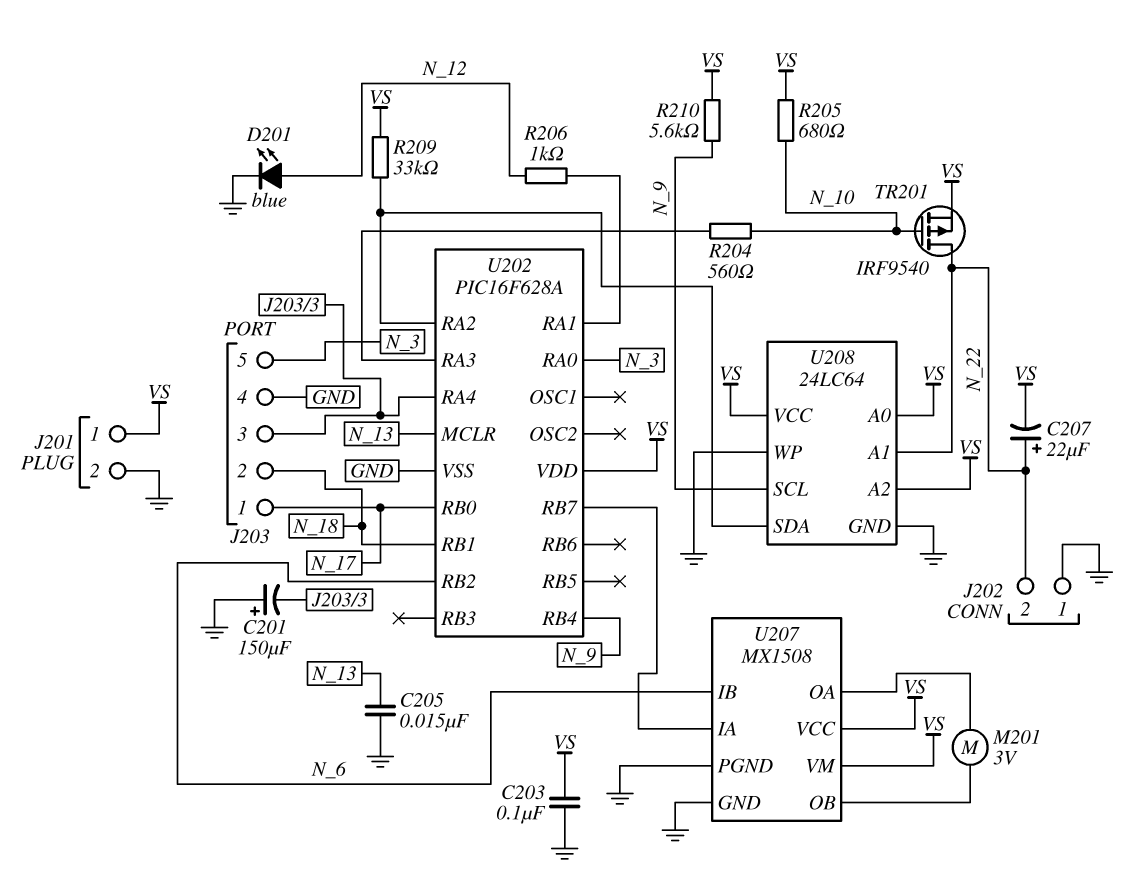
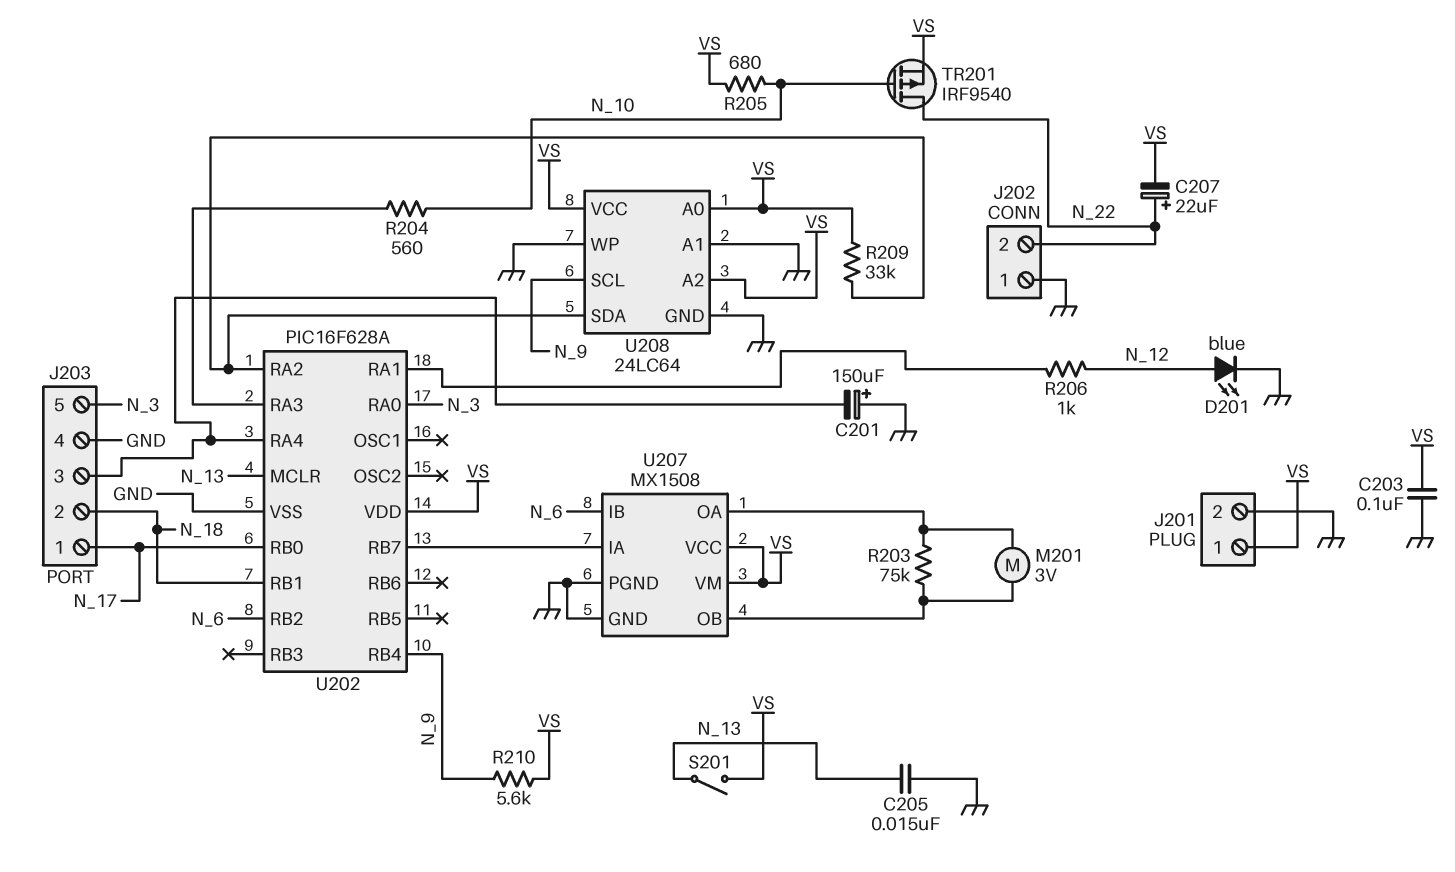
R203: none -> 75k (U207/OA, U207/OB)
S201: none -> switch (N_13, VS)
U208 pin A1: N_22 -> GND

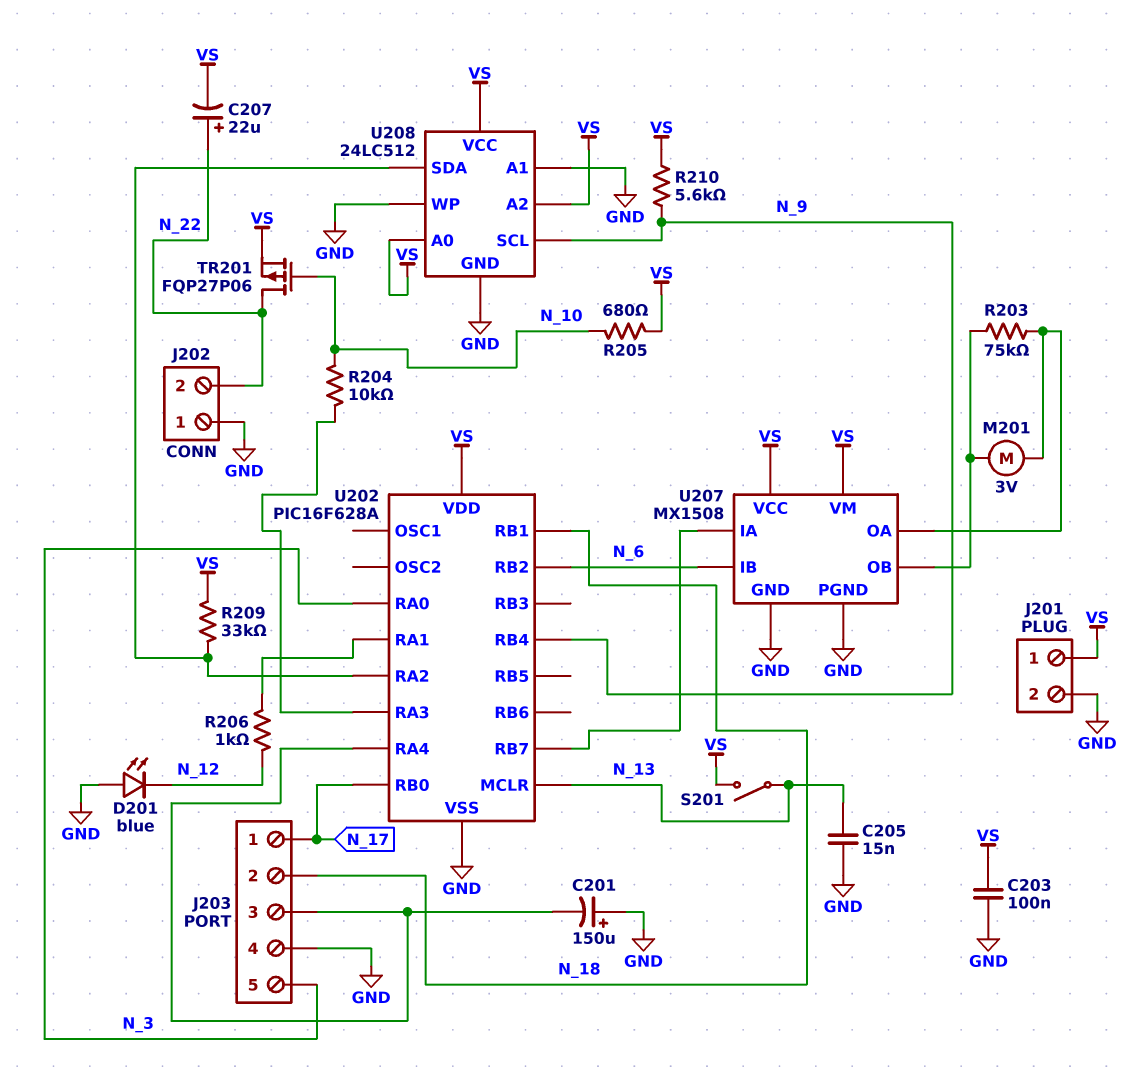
D201: LED blue (A N_12, K GND) -> LED blue (A GND, K N_12)
R204: 560 (N_10, U202/RA3) -> 10k (N_10, U202/RA3)
TR201: PMOS IRF9540 (G N_10, D N_22, S VS) -> PMOS FQP27P06 (G N_10, D N_22, S VS)
U208: 24LC64 -> 24LC512

